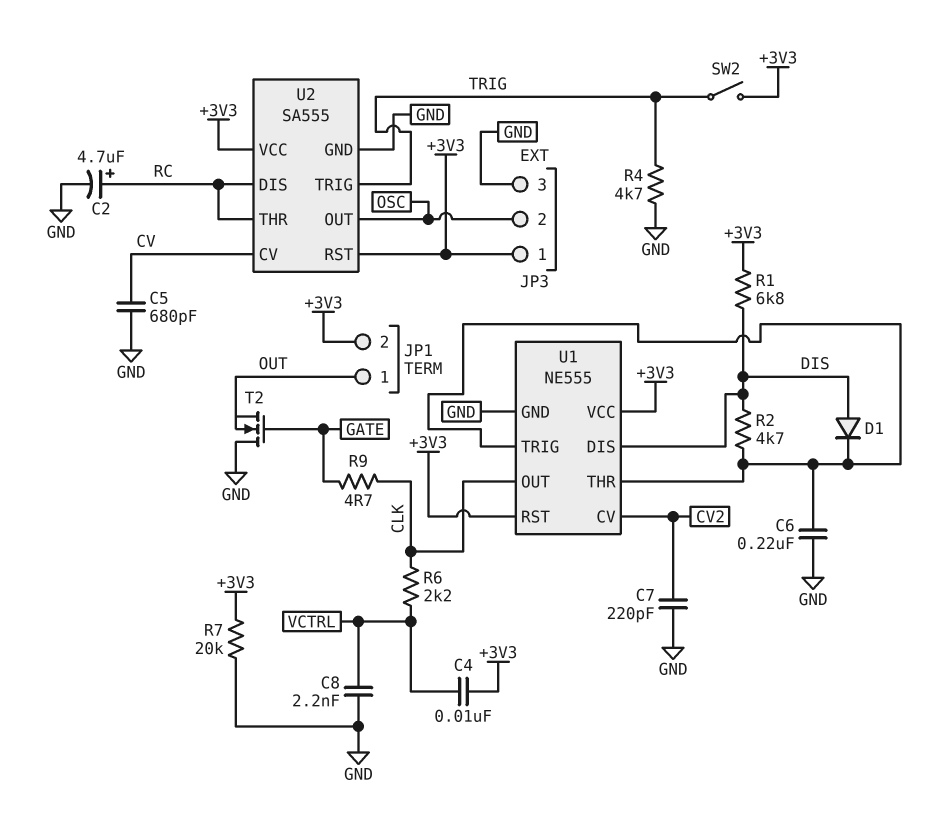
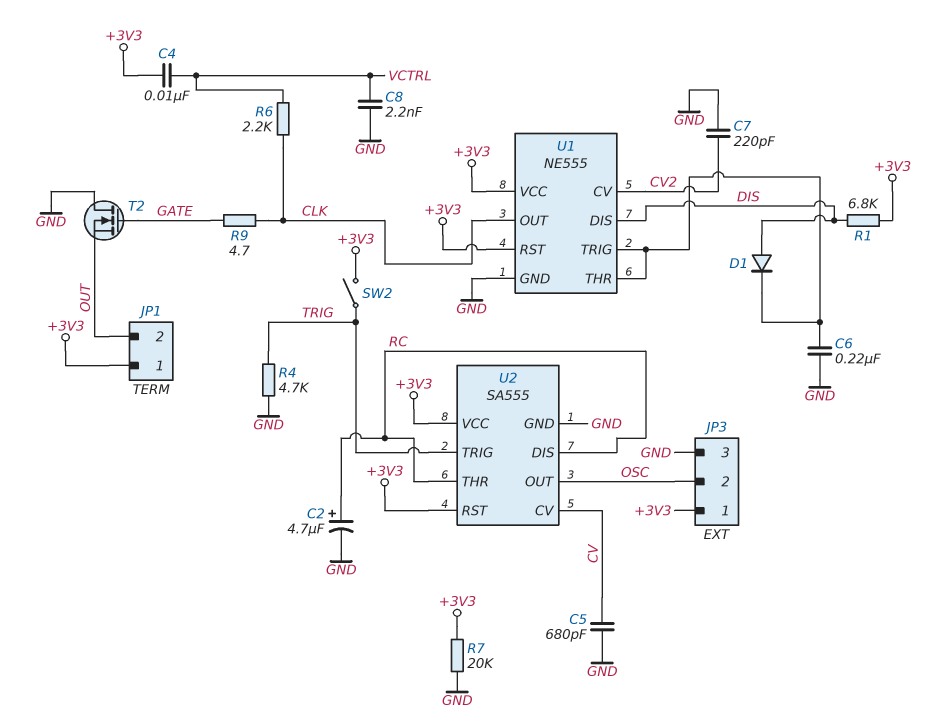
JP1 pin 1: OUT -> +3V3
JP1 pin 2: +3V3 -> OUT
R2: 4.7k (DIS, U1/THR) -> none

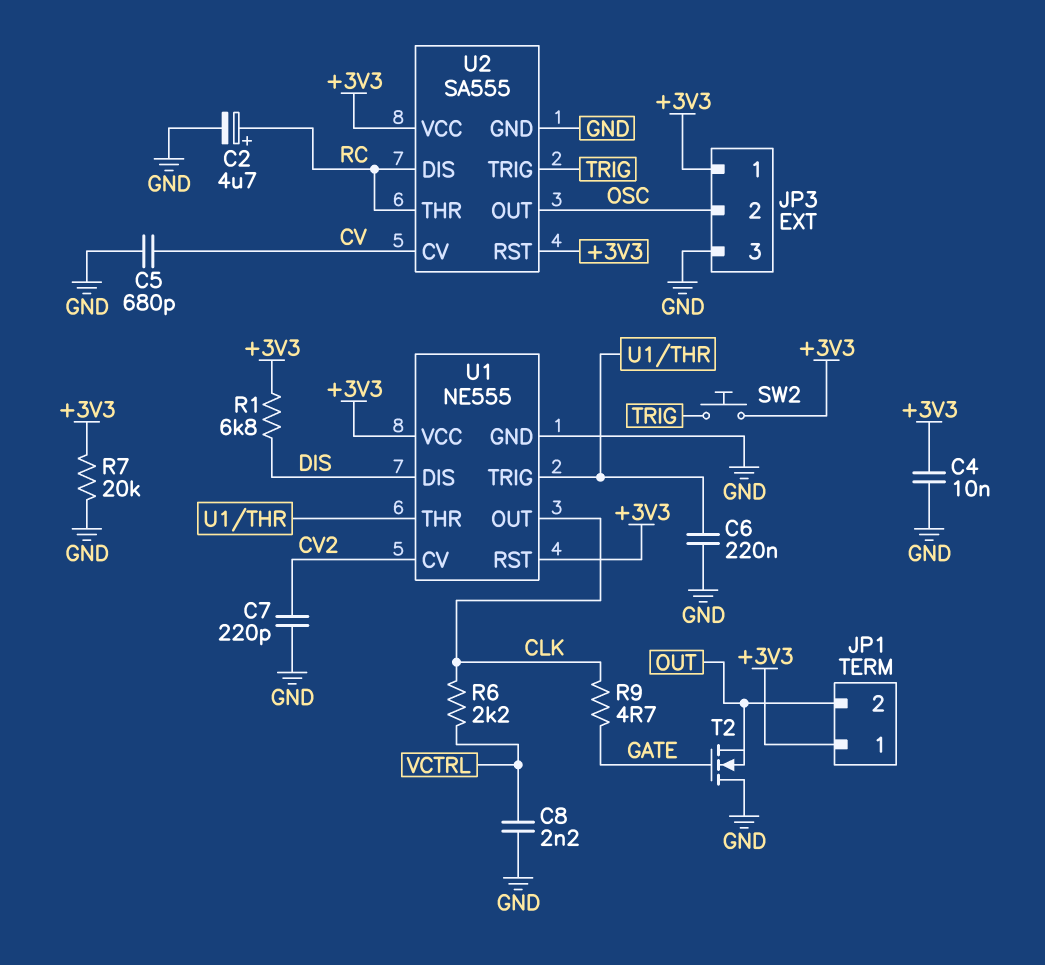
C4: 10nF (+3V3, VCTRL) -> 10nF (+3V3, GND)
D1: diode (A DIS, K U1/THR) -> none
R4: 4.7k (GND, TRIG) -> none
SW2: switch (+3V3, TRIG) -> button (+3V3, TRIG)

